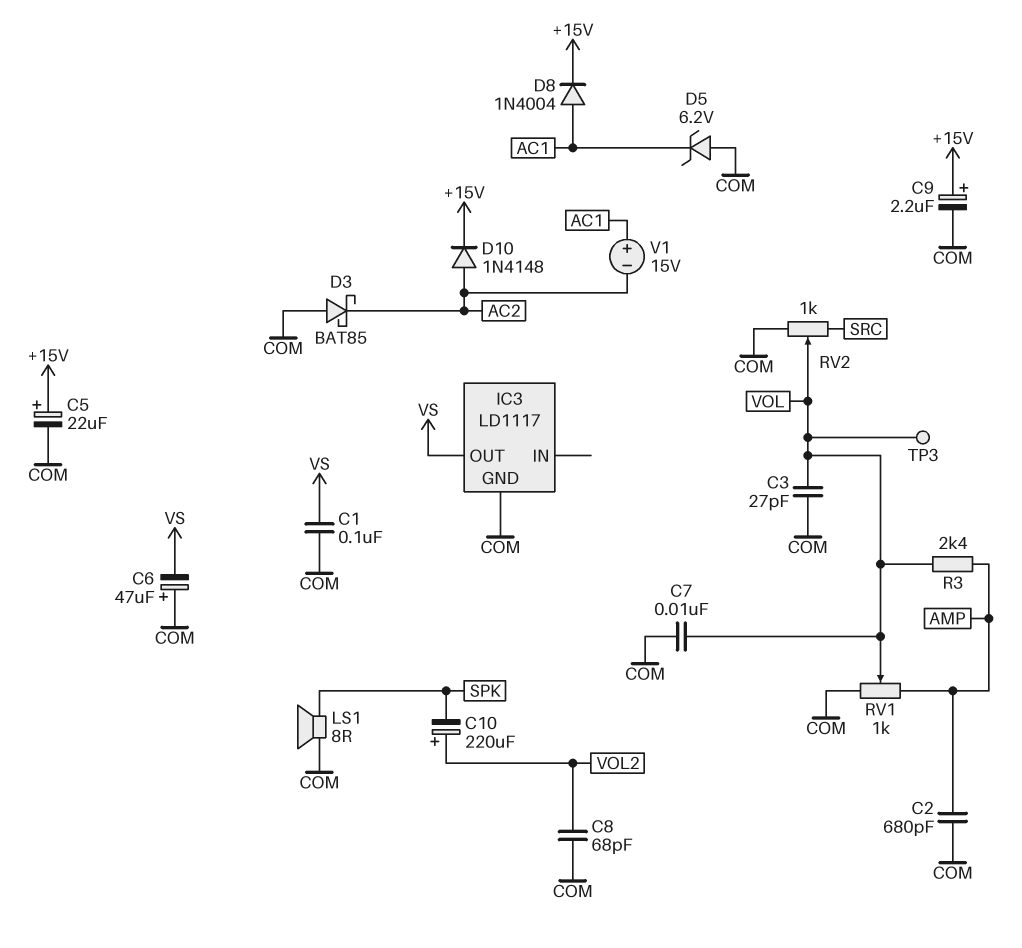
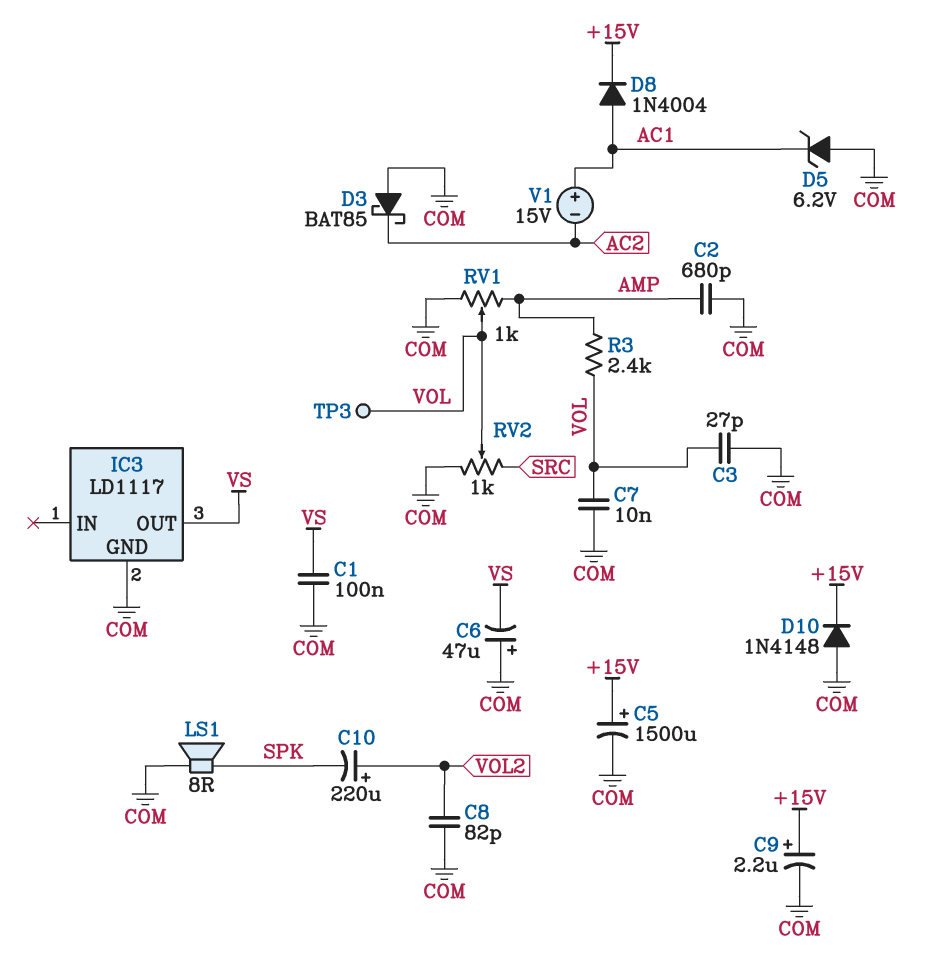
C5: 22uF (plus +15V, minus COM) -> 1500uF (plus +15V, minus COM)
C8: 68pF (COM, VOL2) -> 82pF (COM, VOL2)
D10: diode 1N4148 (A AC2, K +15V) -> diode 1N4148 (A COM, K +15V)

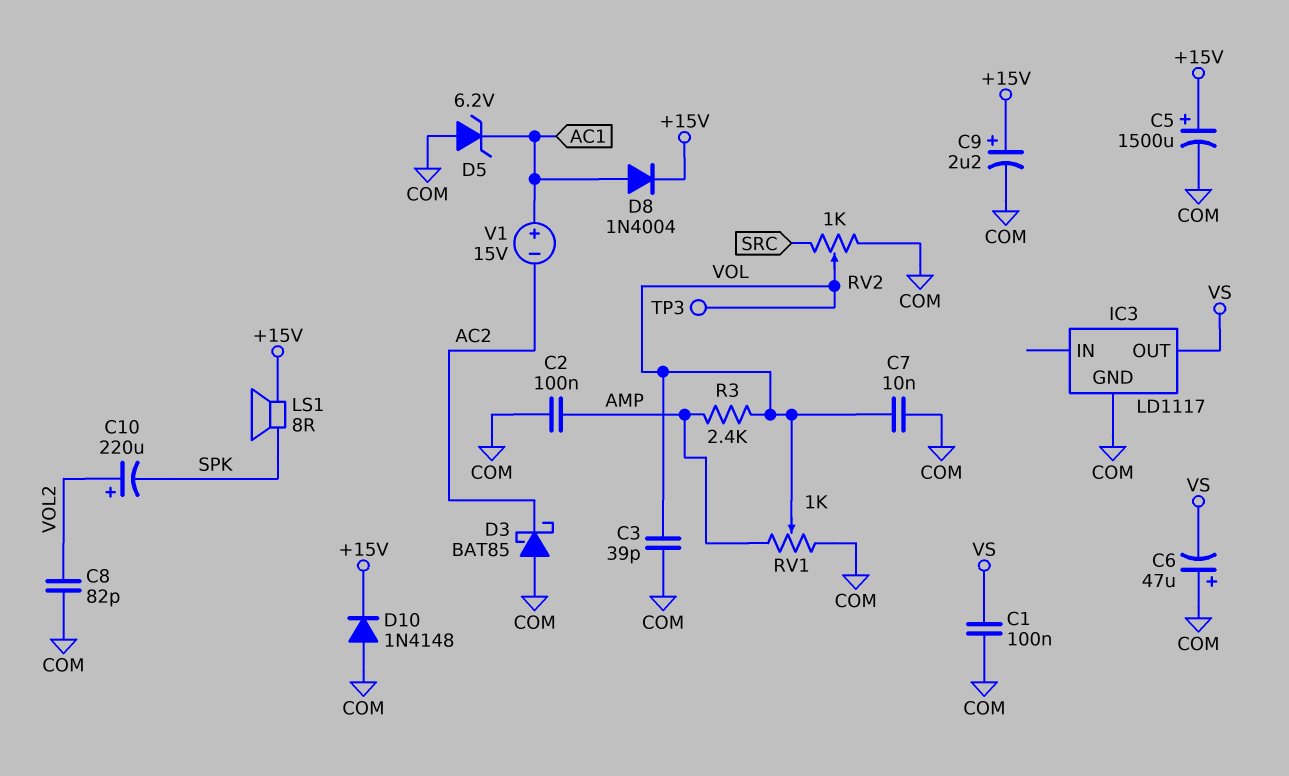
C2: 680pF (AMP, COM) -> 100nF (AMP, COM)
C3: 27pF (COM, VOL) -> 39pF (COM, VOL)
LS1: speaker 8R (COM, SPK) -> speaker 8R (+15V, SPK)

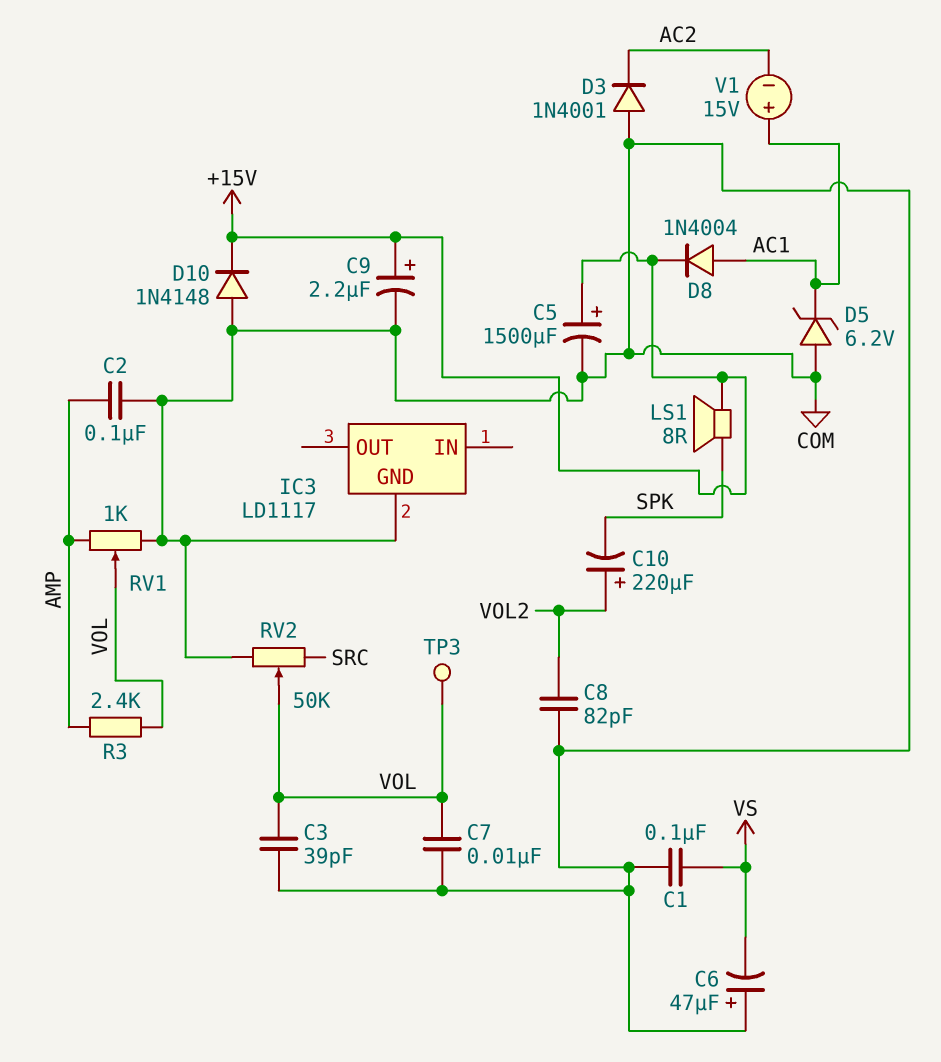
D3: schottky BAT85 (A COM, K AC2) -> diode 1N4001 (A COM, K AC2)
IC3 pin OUT: VS -> none
RV2: 1k (COM, SRC, wiper VOL) -> 50k (COM, SRC, wiper VOL)

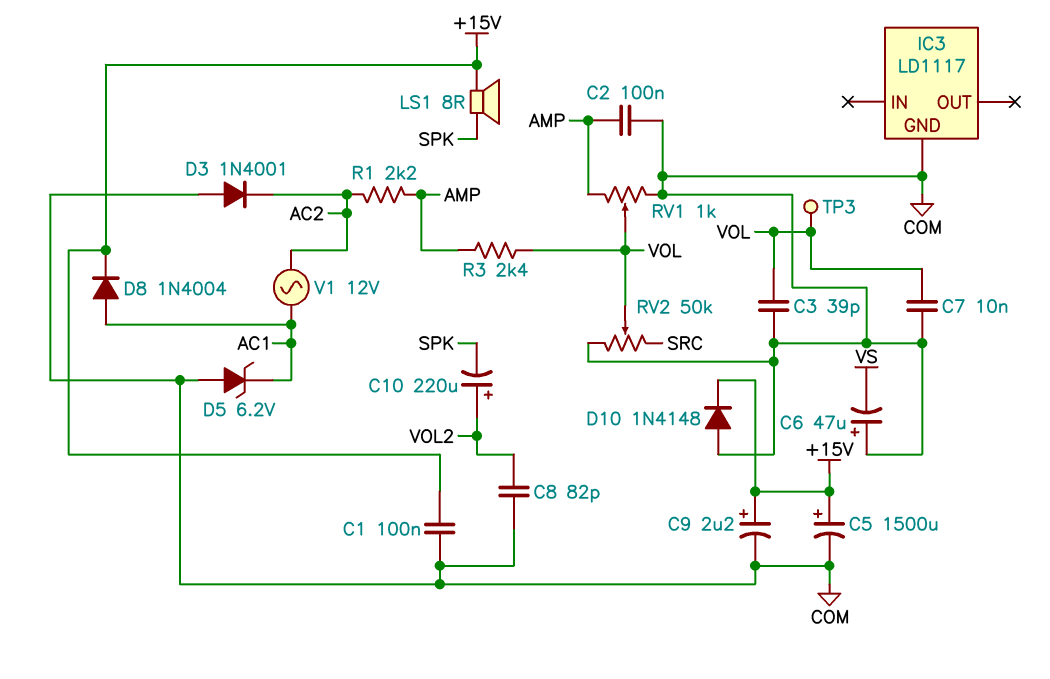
C1: 100nF (COM, VS) -> 100nF (+15V, COM)
R1: none -> 2.2k (AC2, AMP)
V1: 15V (plus AC1, minus AC2) -> AC 12V (AC1, AC2)

